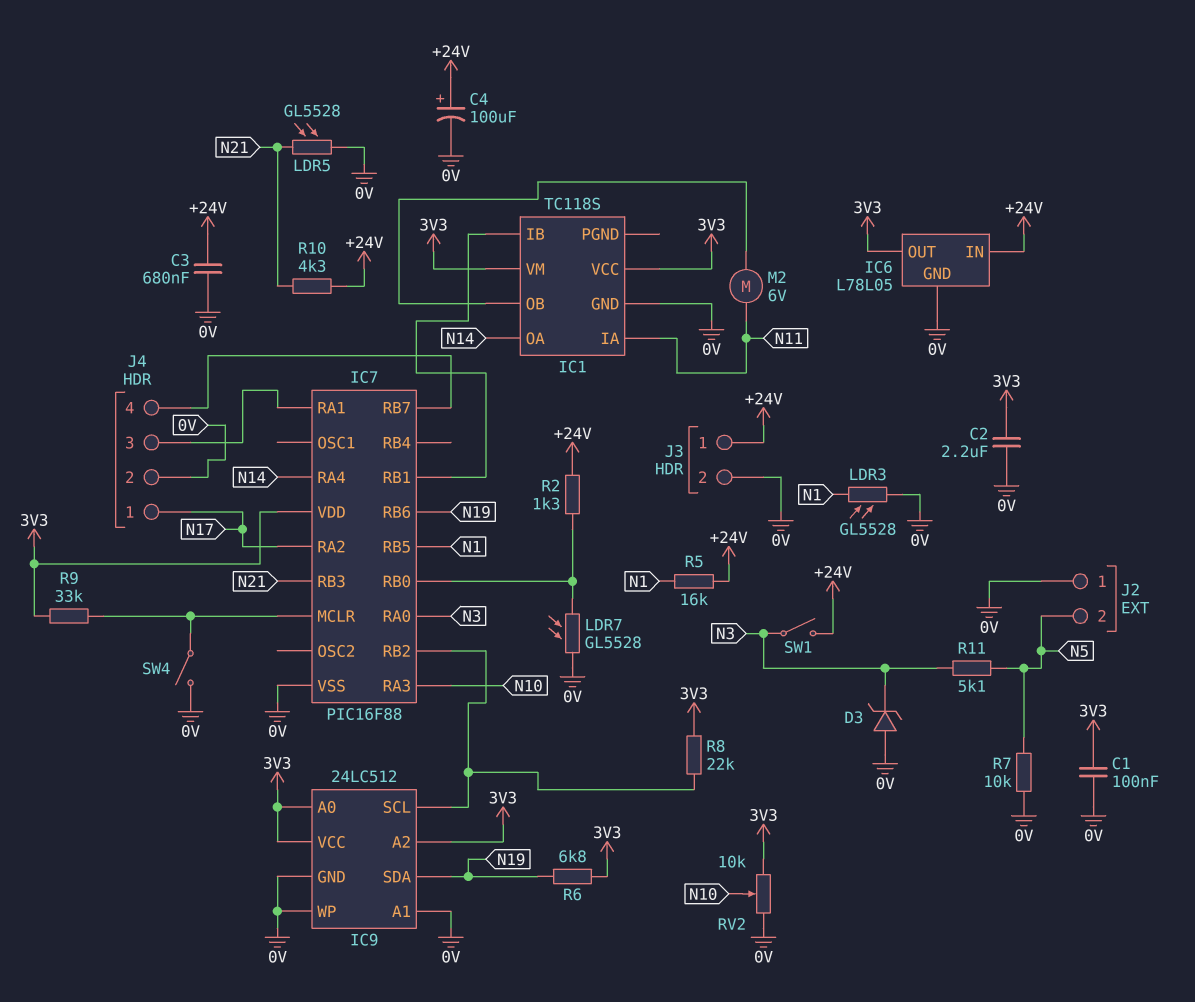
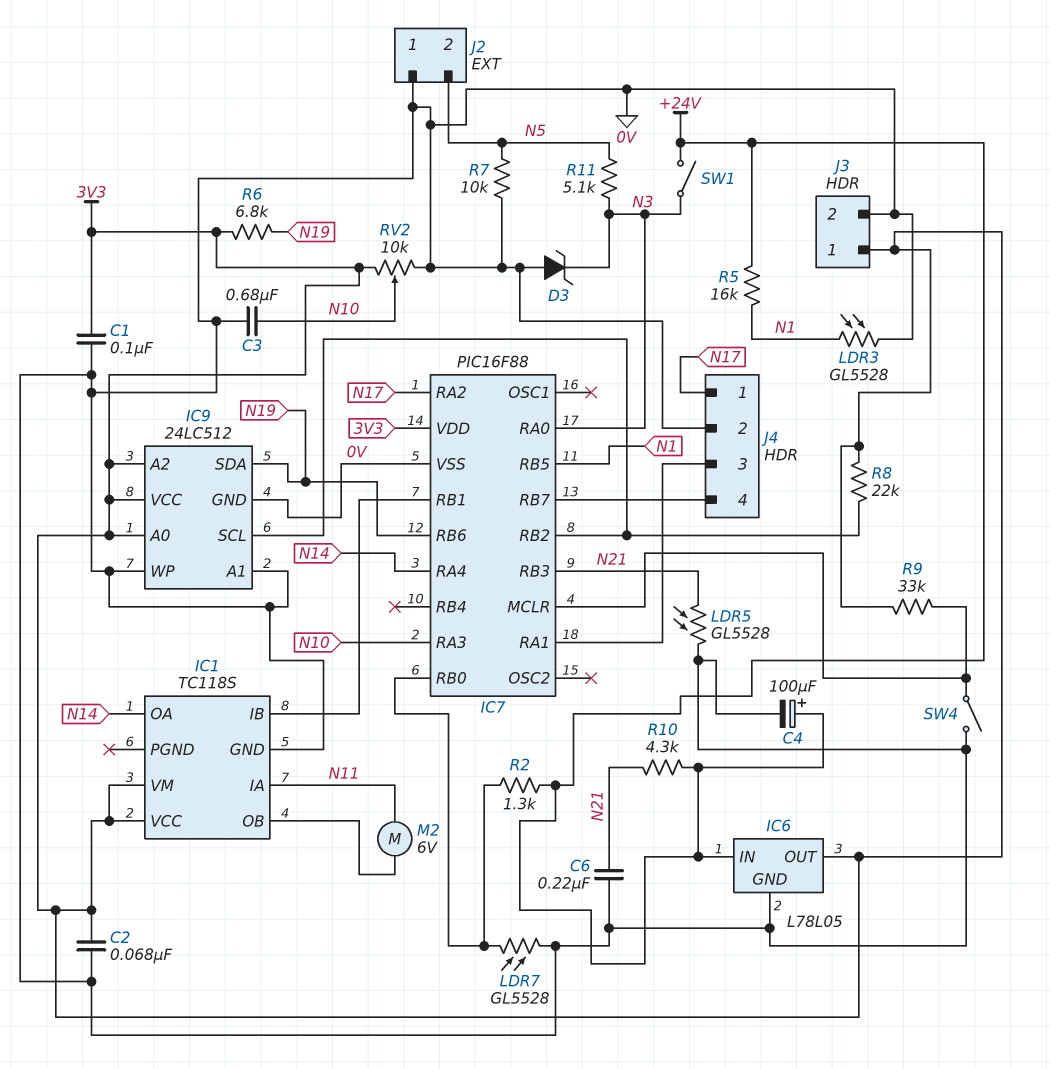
C2: 2.2uF (0V, 3V3) -> 68nF (0V, 3V3)
C3: 680nF (+24V, 0V) -> 680nF (0V, N10)
C6: none -> 220nF (0V, N21)
J3 pin 1: +24V -> 3V3

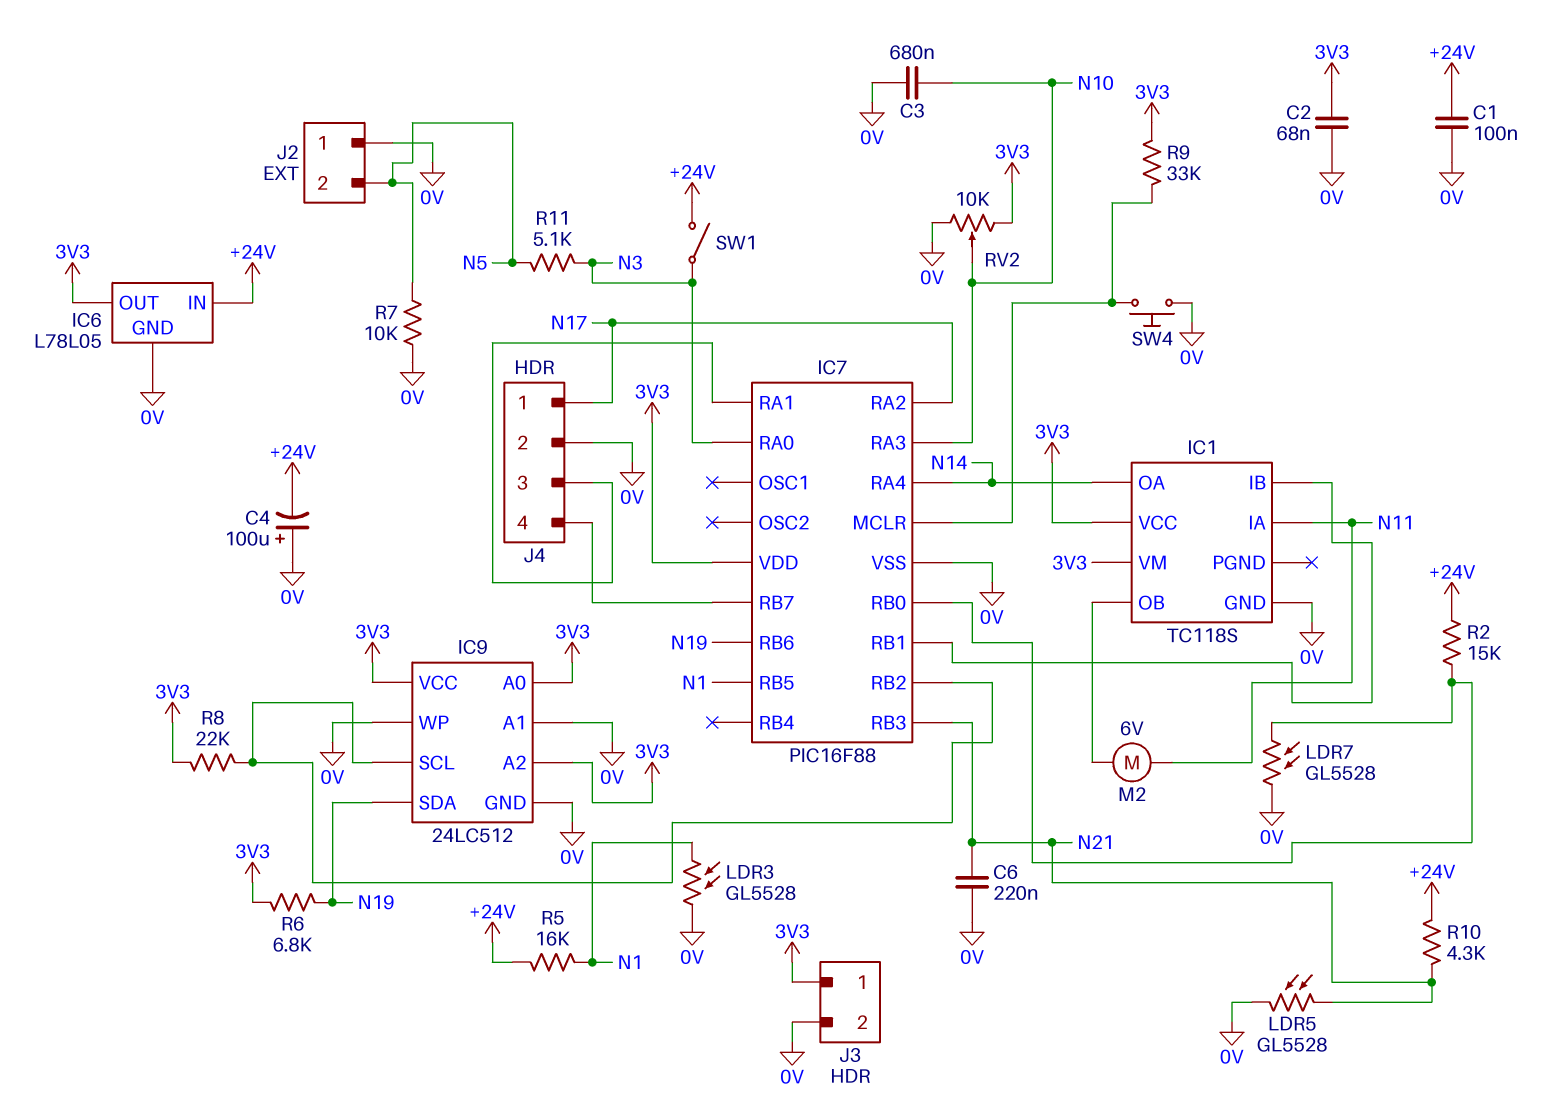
C1: 100nF (0V, 3V3) -> 100nF (+24V, 0V)
C4: 100uF (plus +24V, minus 0V) -> 100uF (plus 0V, minus +24V)
D3: zener (A 0V, K N3) -> none
R2: 1.3k (+24V, IC7/RB0) -> 15k (+24V, IC7/RB0)
SW4: switch (0V, IC7/MCLR) -> button (0V, IC7/MCLR)

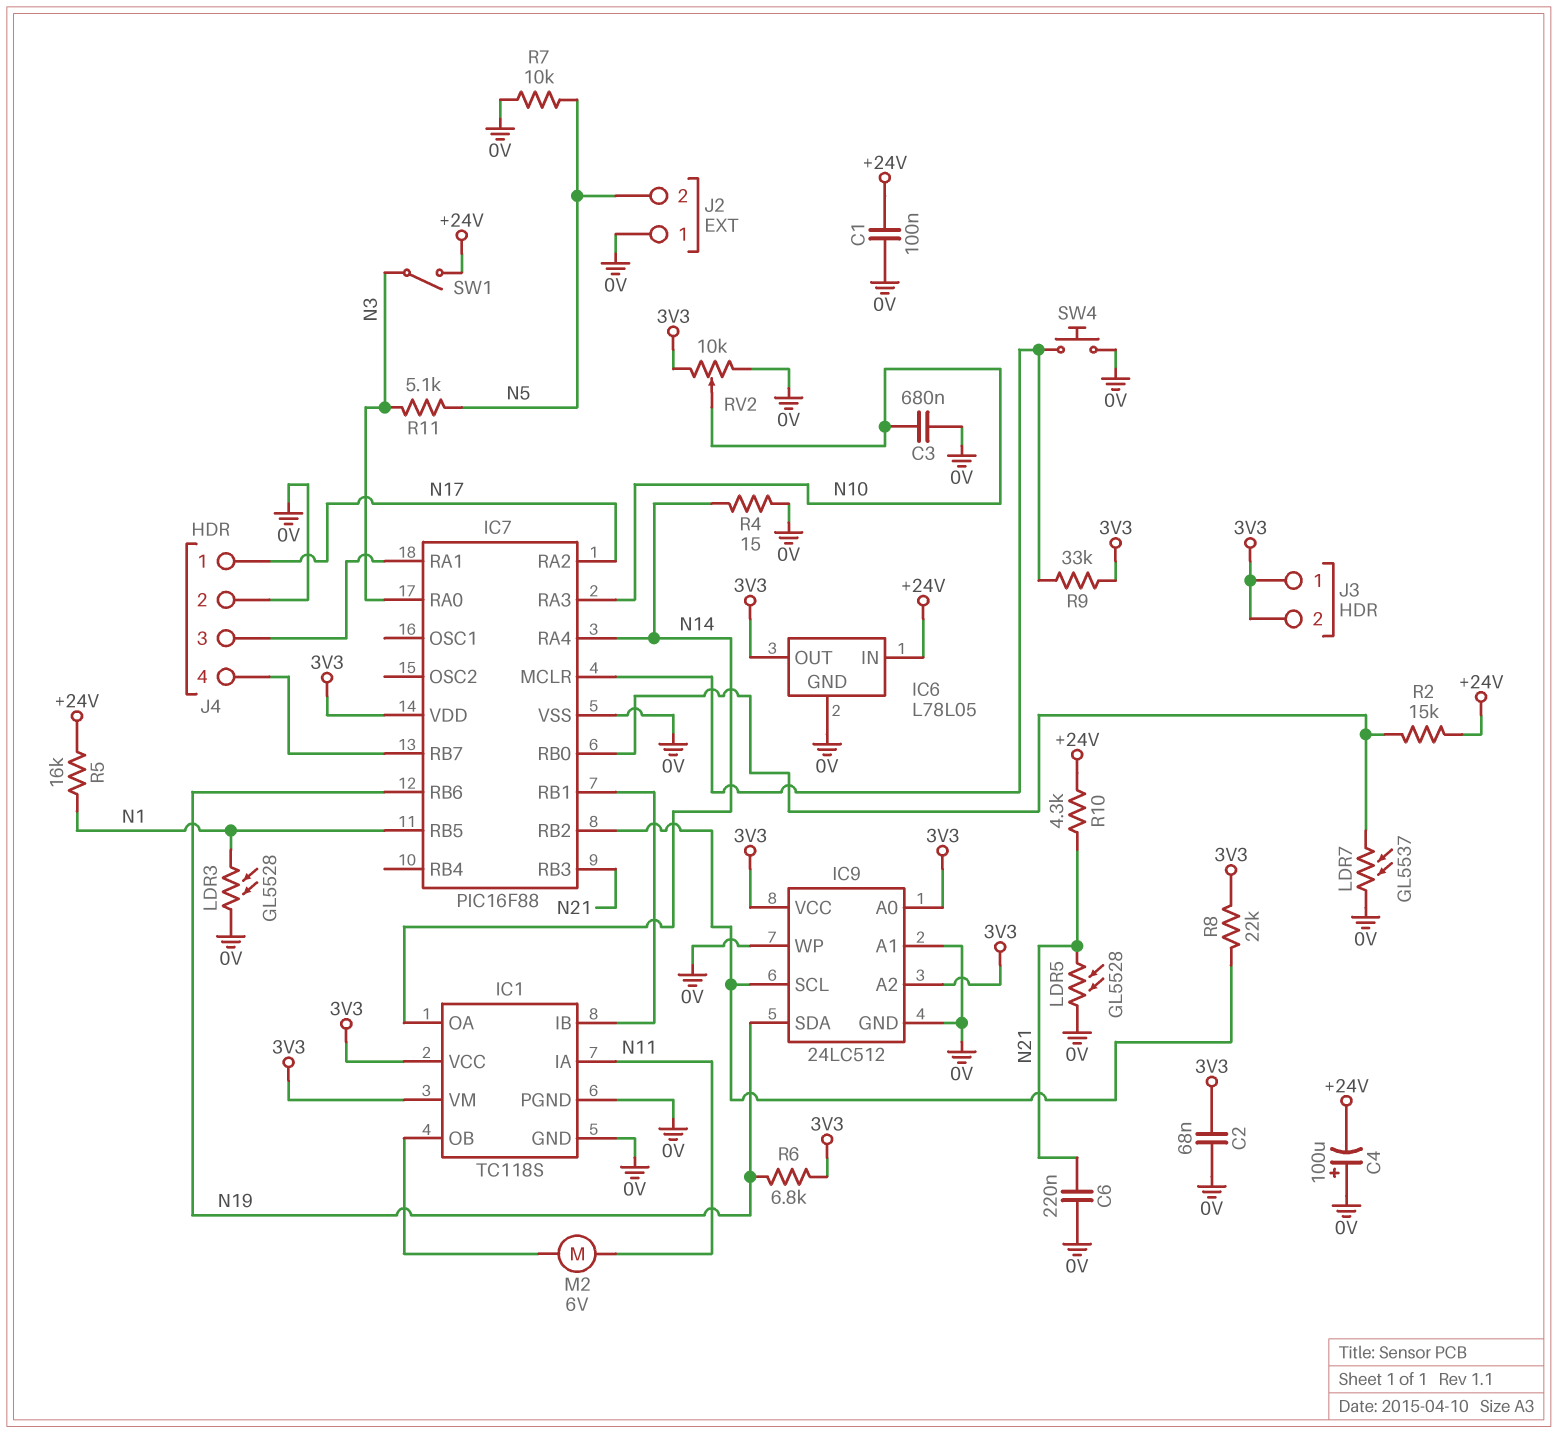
IC1 pin PGND: none -> 0V
J3 pin 2: 0V -> 3V3
LDR7: GL5528 (0V, IC7/RB0) -> GL5537 (0V, IC7/RB0)
R4: none -> 15 (0V, N14)

